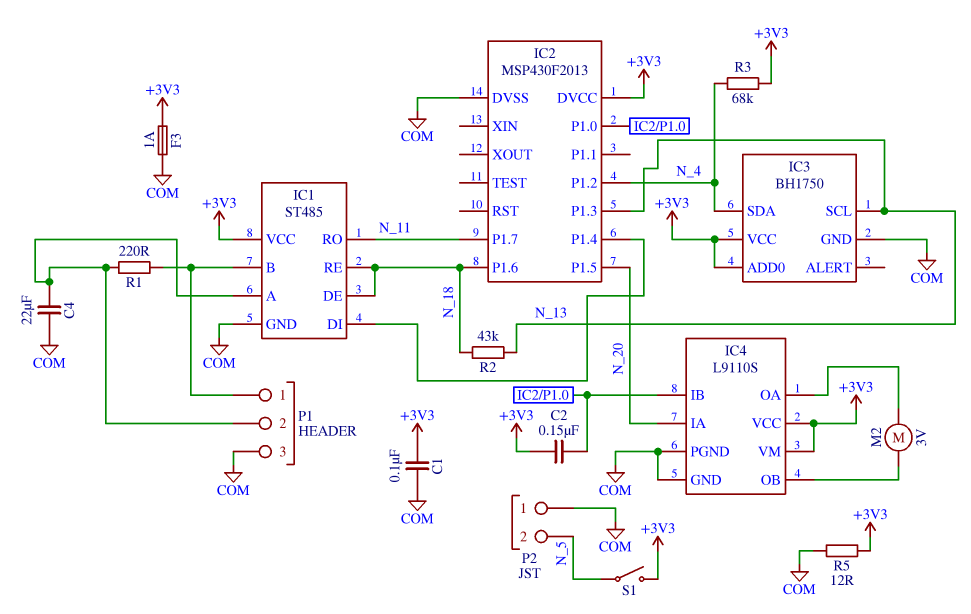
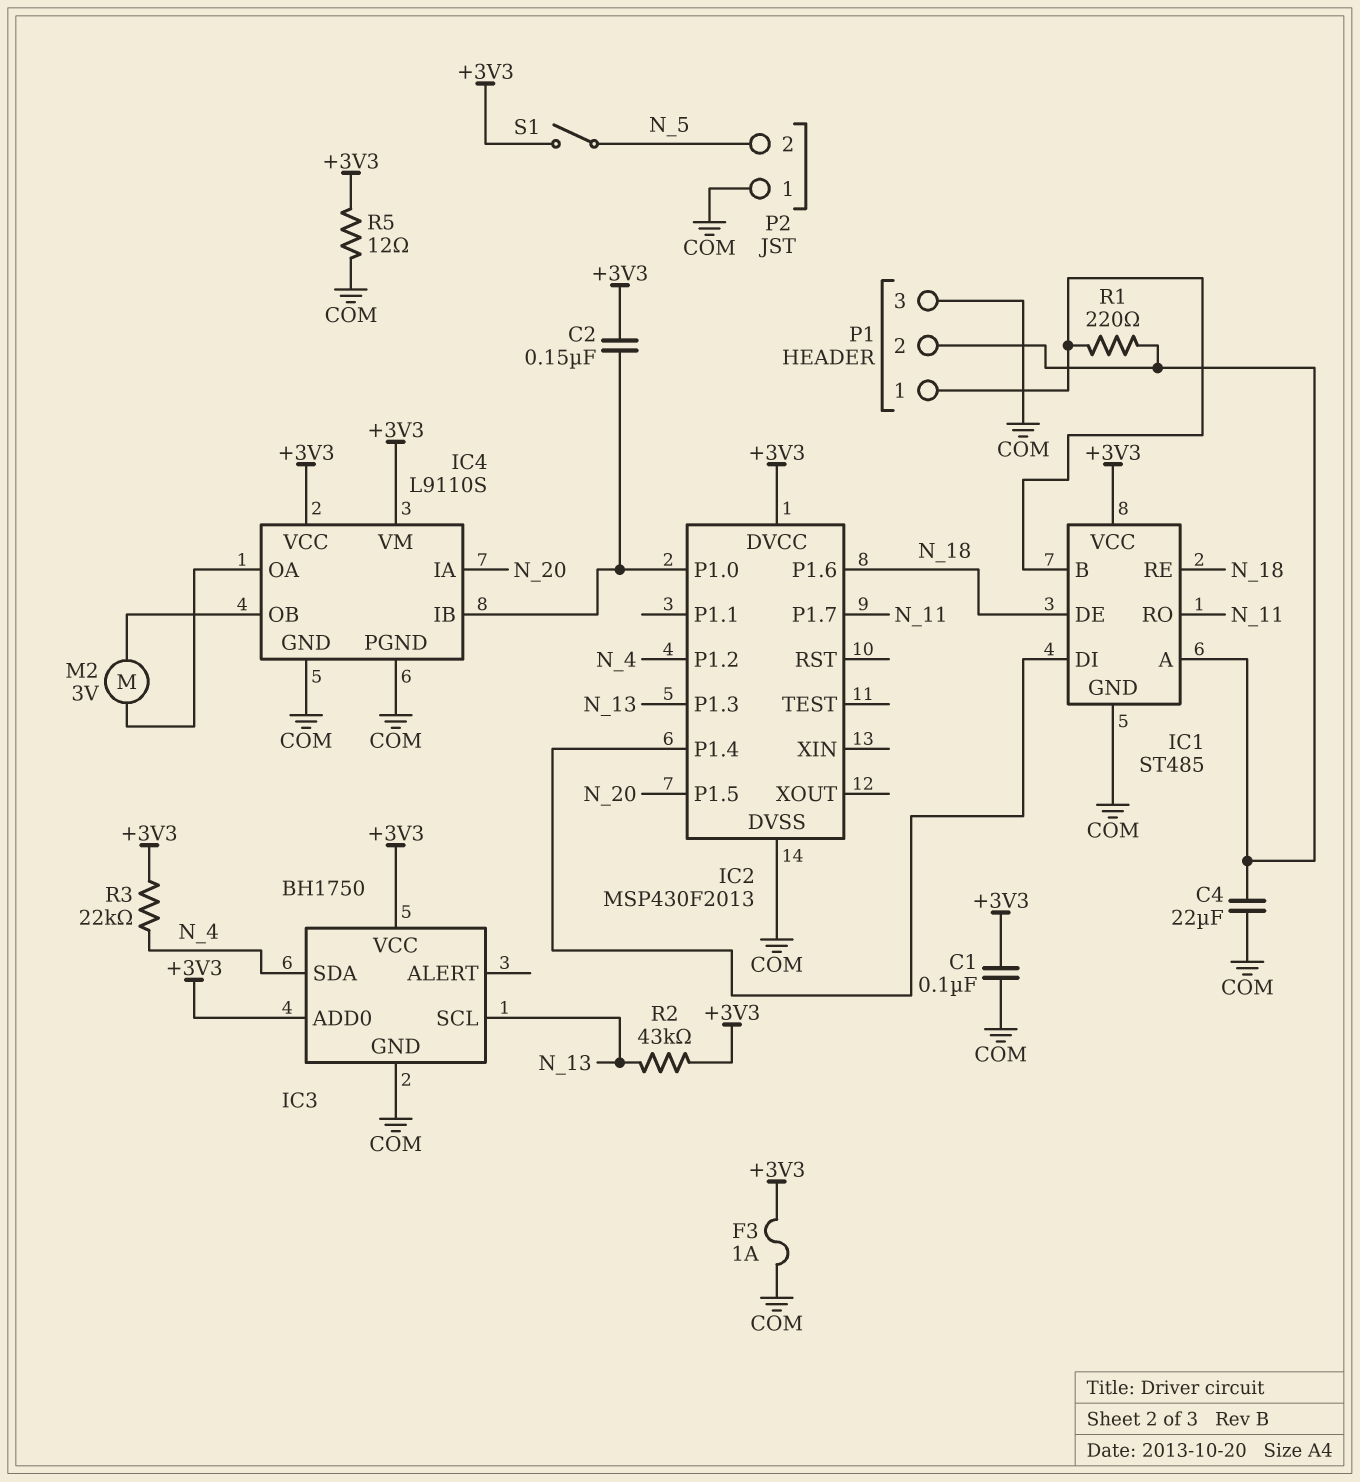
R2: 43k (N_13, N_18) -> 43k (+3V3, N_13)
R3: 68k (+3V3, N_4) -> 22k (+3V3, N_4)

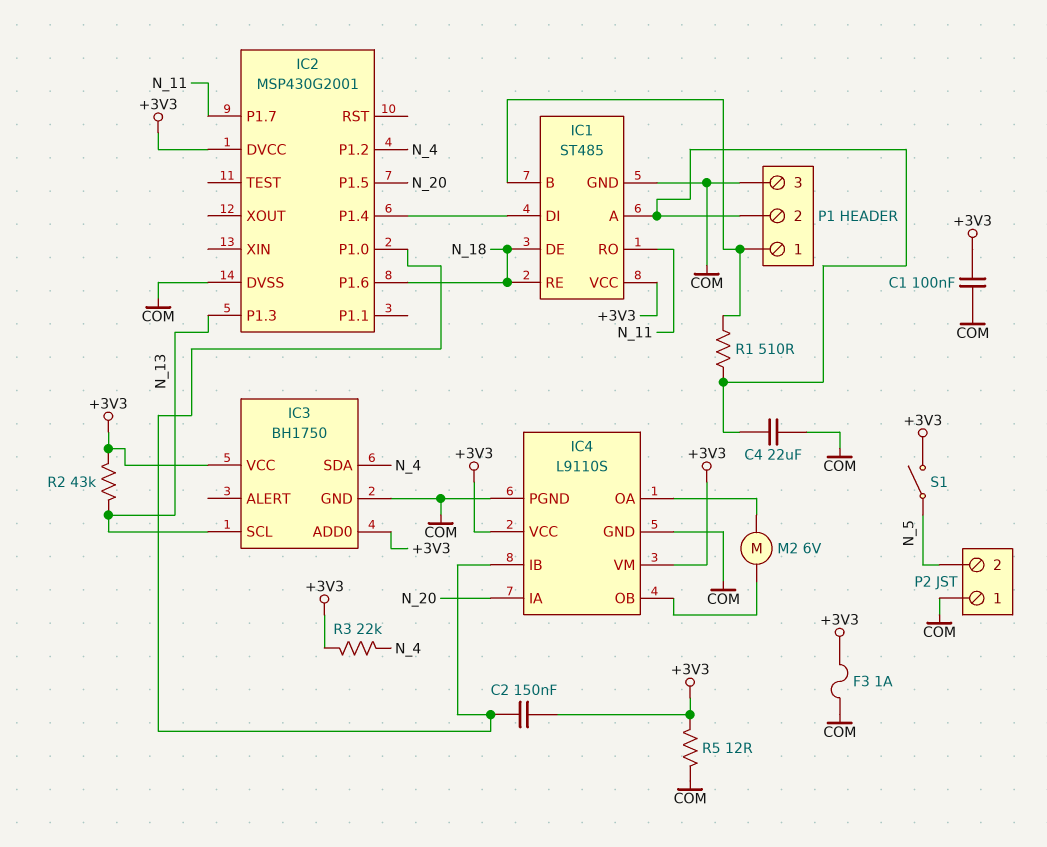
IC2: MSP430F2013 -> MSP430G2001
M2: motor 3V (IC4/OA, IC4/OB) -> motor 6V (IC4/OA, IC4/OB)
R1: 220 (IC1/A, IC1/B) -> 510 (IC1/A, IC1/B)

